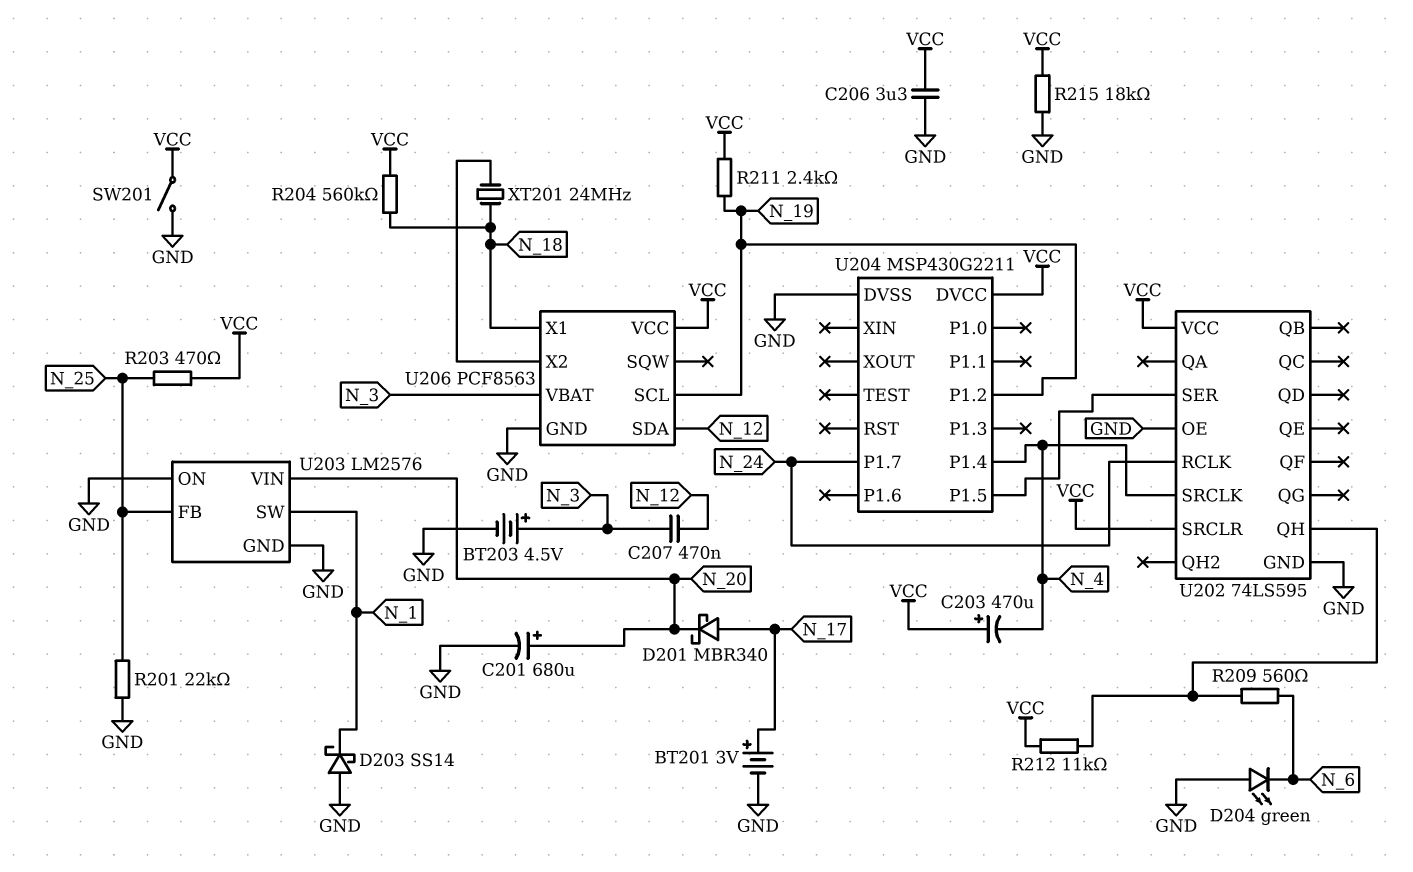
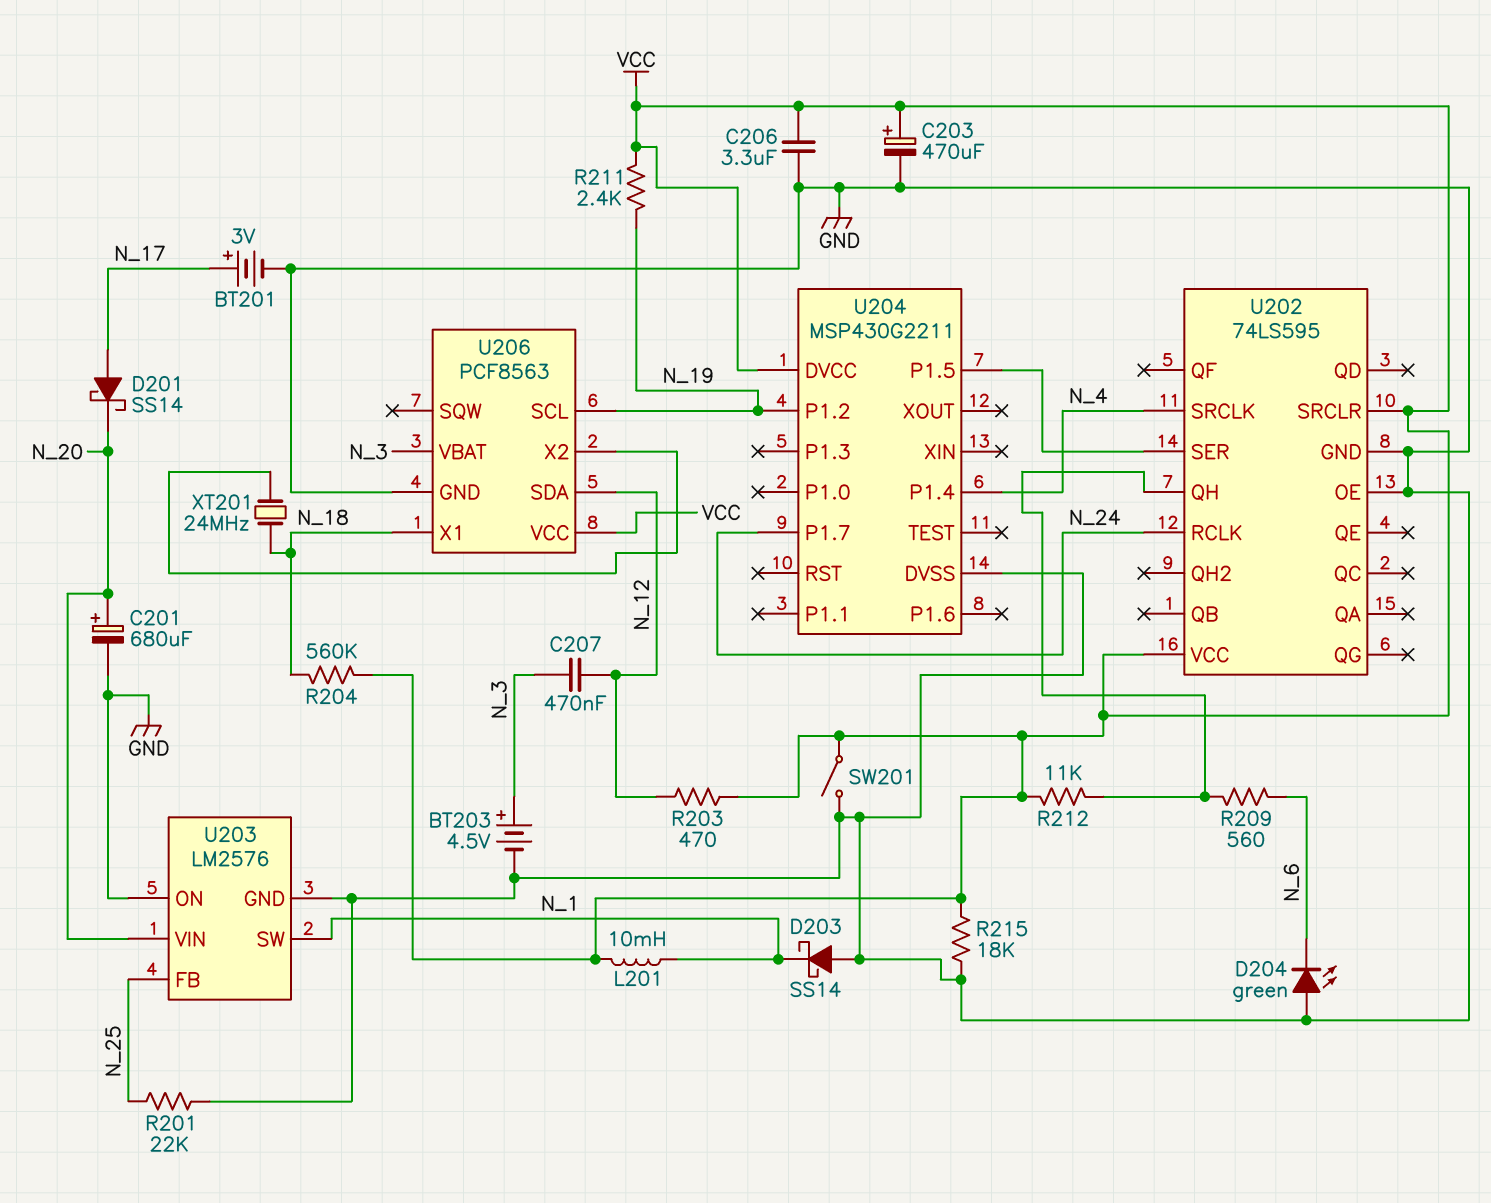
C203: 470uF (plus VCC, minus N_4) -> 470uF (plus VCC, minus GND)
D201: schottky MBR340 (A N_17, K N_20) -> schottky SS14 (A N_17, K N_20)
L201: none -> 10mH (N_1, VCC)
R203: 470 (N_25, VCC) -> 470 (N_12, VCC)

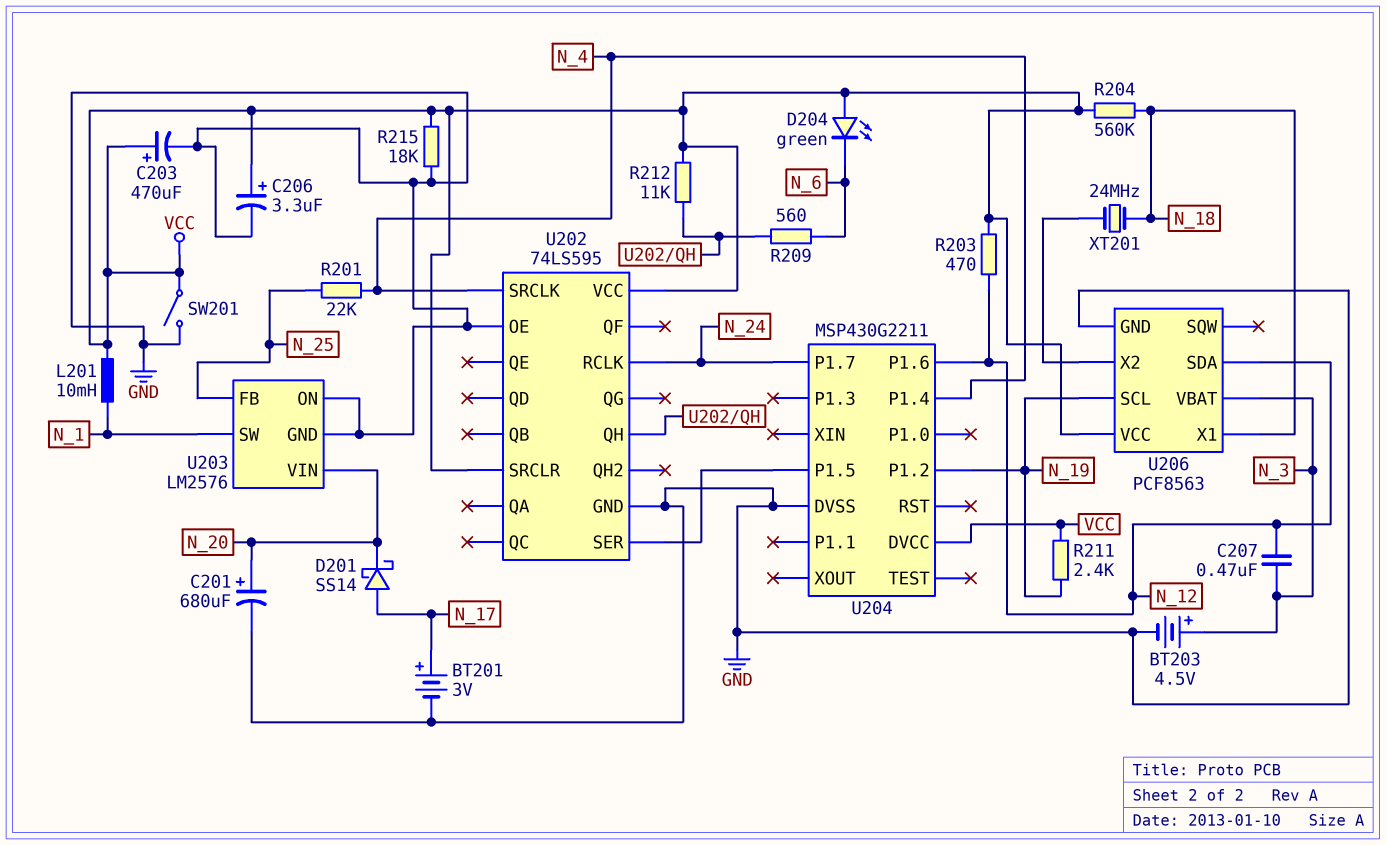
C206: 3.3uF (GND, VCC) -> 3.3uF (plus VCC, minus GND)
D203: schottky SS14 (A GND, K N_1) -> none
D204: LED green (A GND, K N_6) -> LED green (A VCC, K N_6)
R201: 22k (GND, N_25) -> 22k (N_4, N_25)
U204 pin P1.6: none -> N_12

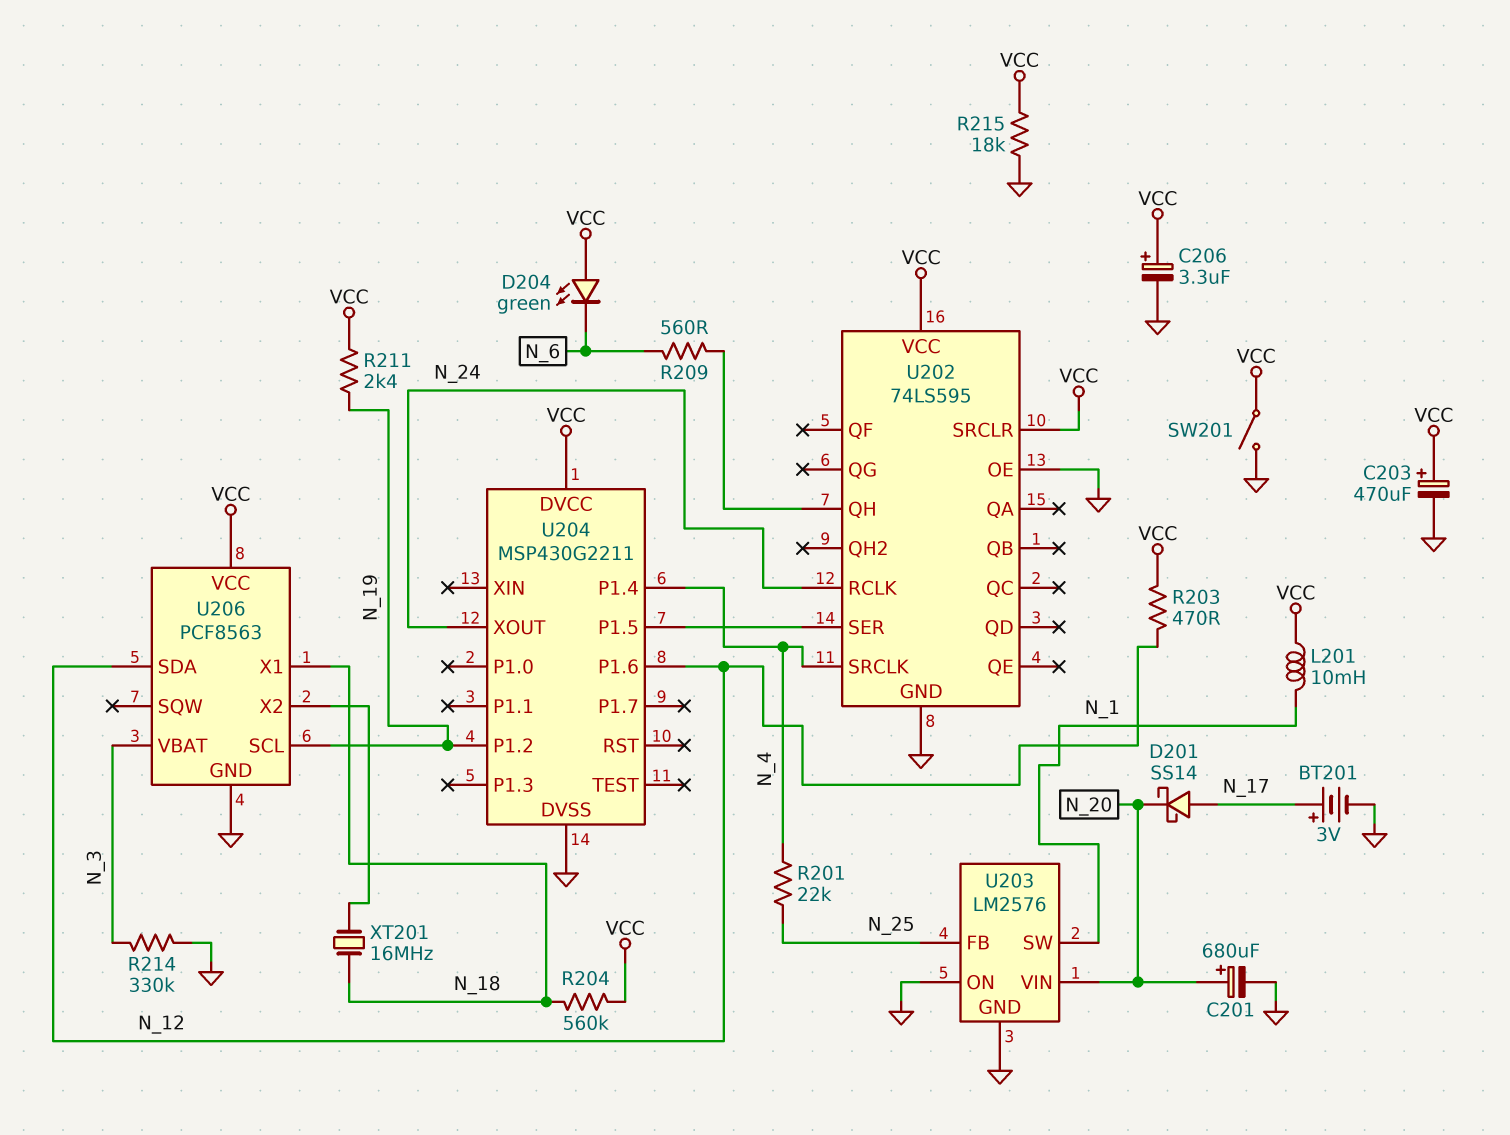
BT203: 4.5V (plus N_3, minus GND) -> none
C207: 470nF (N_3, N_12) -> none
R212: 11k (U202/QH, VCC) -> none
R214: none -> 330k (GND, N_3)
U204 pin P1.7: N_24 -> none
U204 pin XOUT: none -> N_24
XT201: 24MHz (N_18, U206/X2) -> 16MHz (N_18, U206/X2)

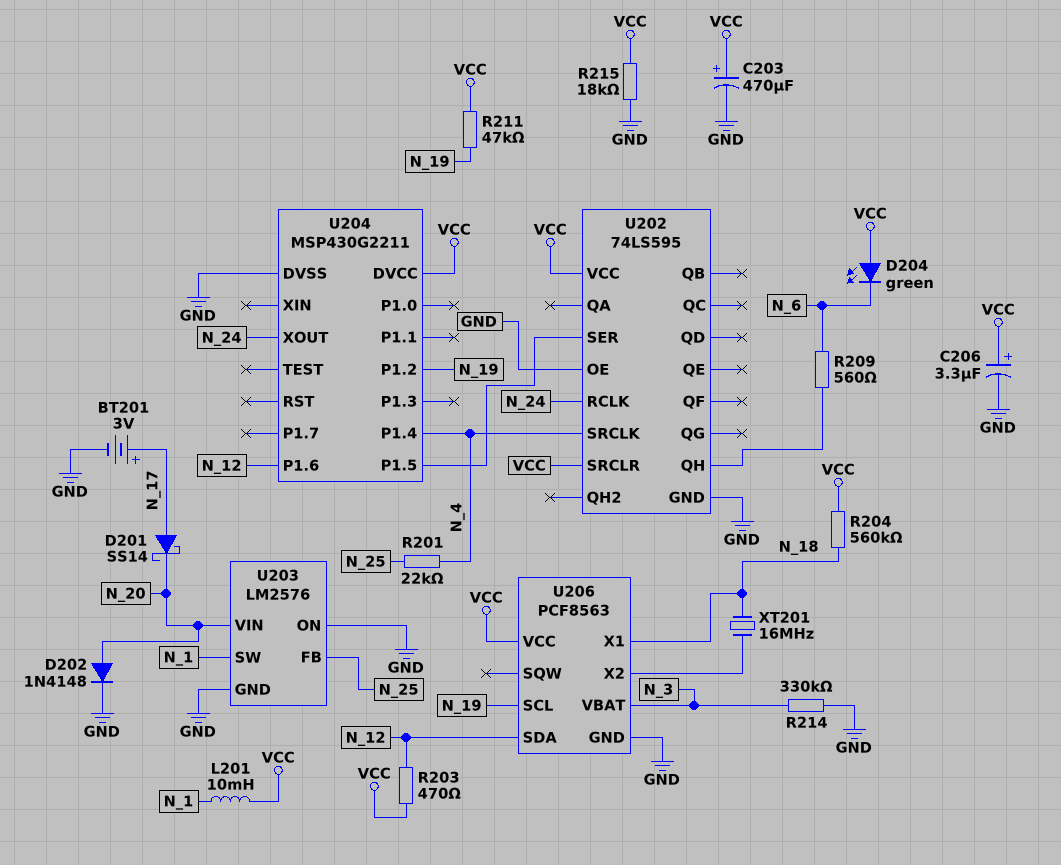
C201: 680uF (plus N_20, minus GND) -> none
D202: none -> diode 1N4148 (A N_20, K GND)
R211: 2.4k (N_19, VCC) -> 47k (N_19, VCC)
SW201: switch (GND, VCC) -> none

